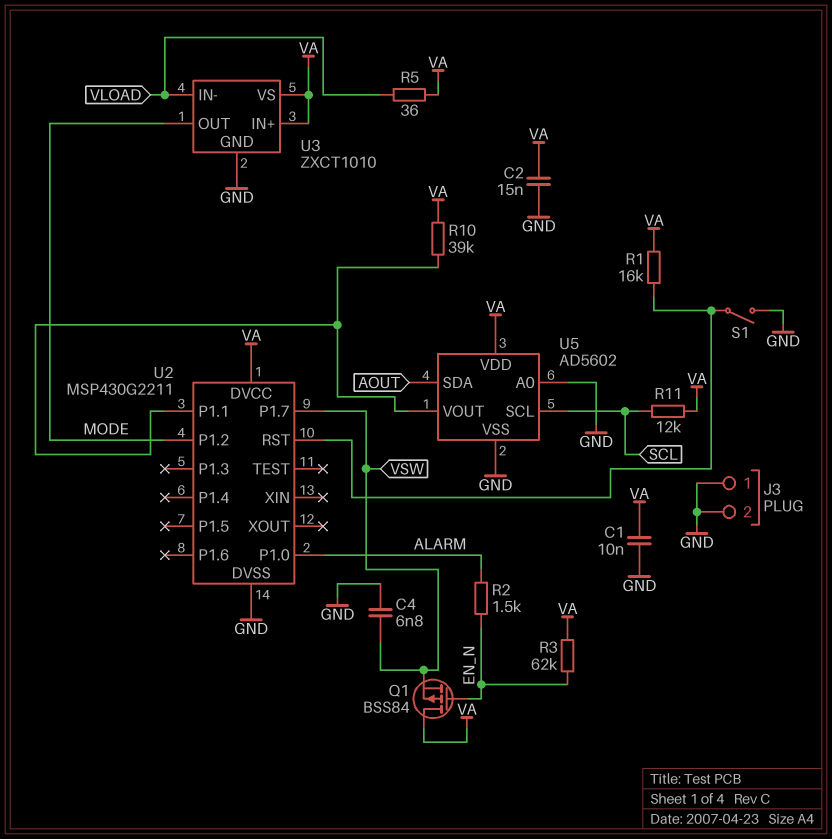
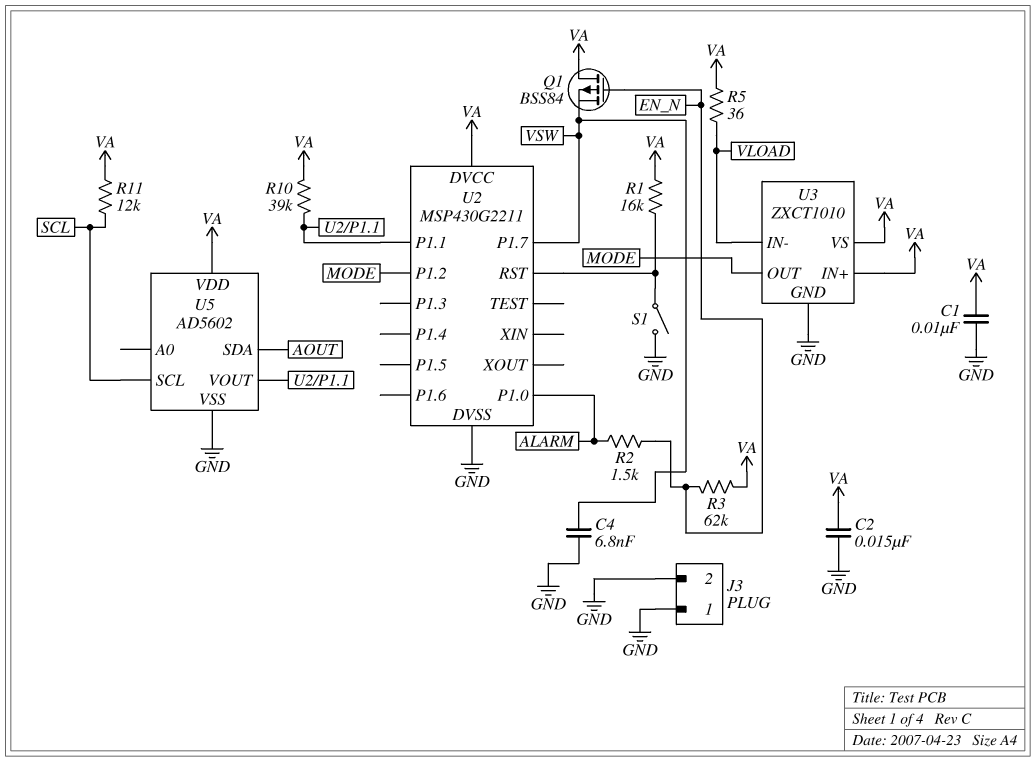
U5 pin A0: GND -> none

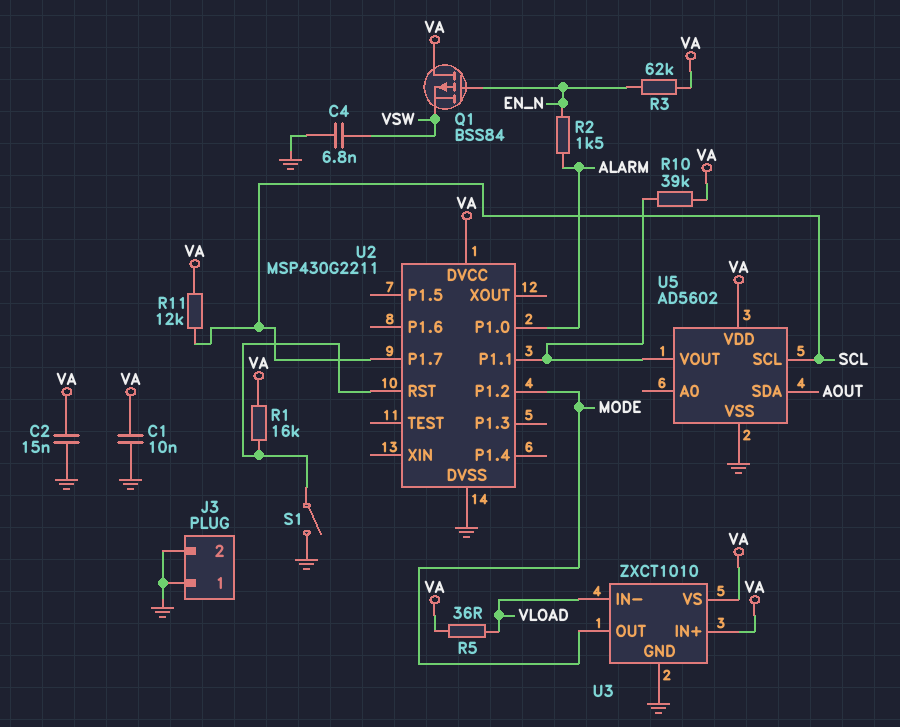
U2 pin P1.7: VSW -> SCL

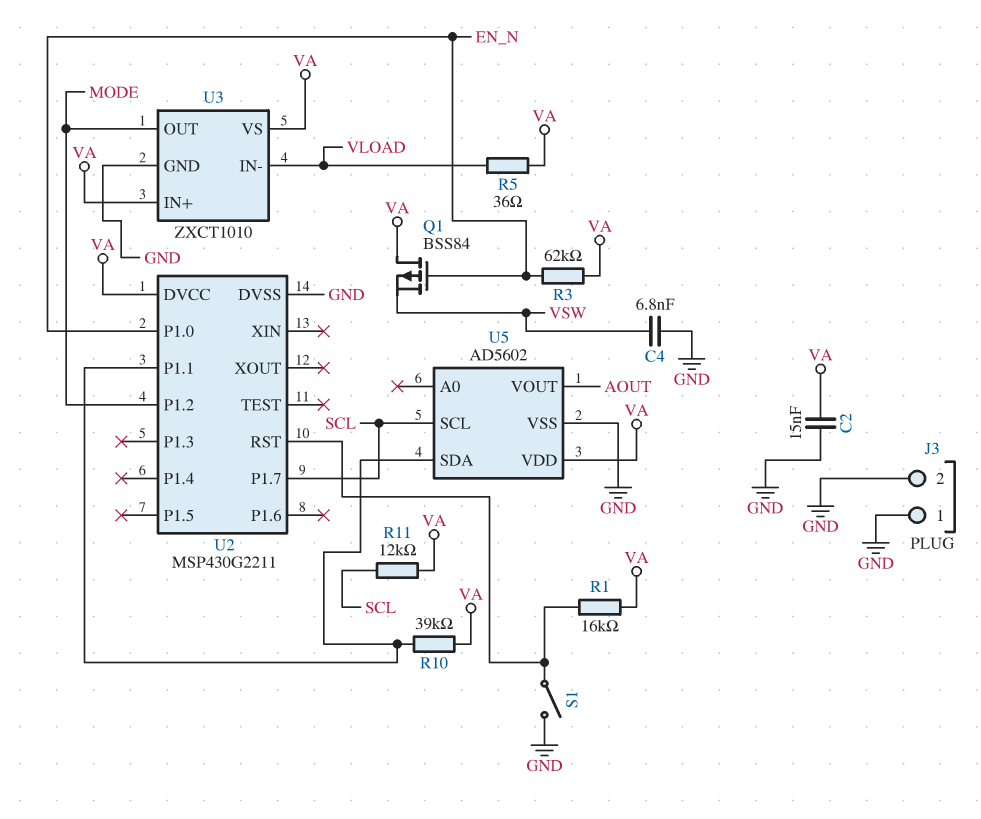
C1: 10nF (GND, VA) -> none
R2: 1.5k (ALARM, EN_N) -> none
U2 pin P1.0: ALARM -> EN_N
U5 pin SDA: AOUT -> U2/P1.1
U5 pin VOUT: U2/P1.1 -> AOUT

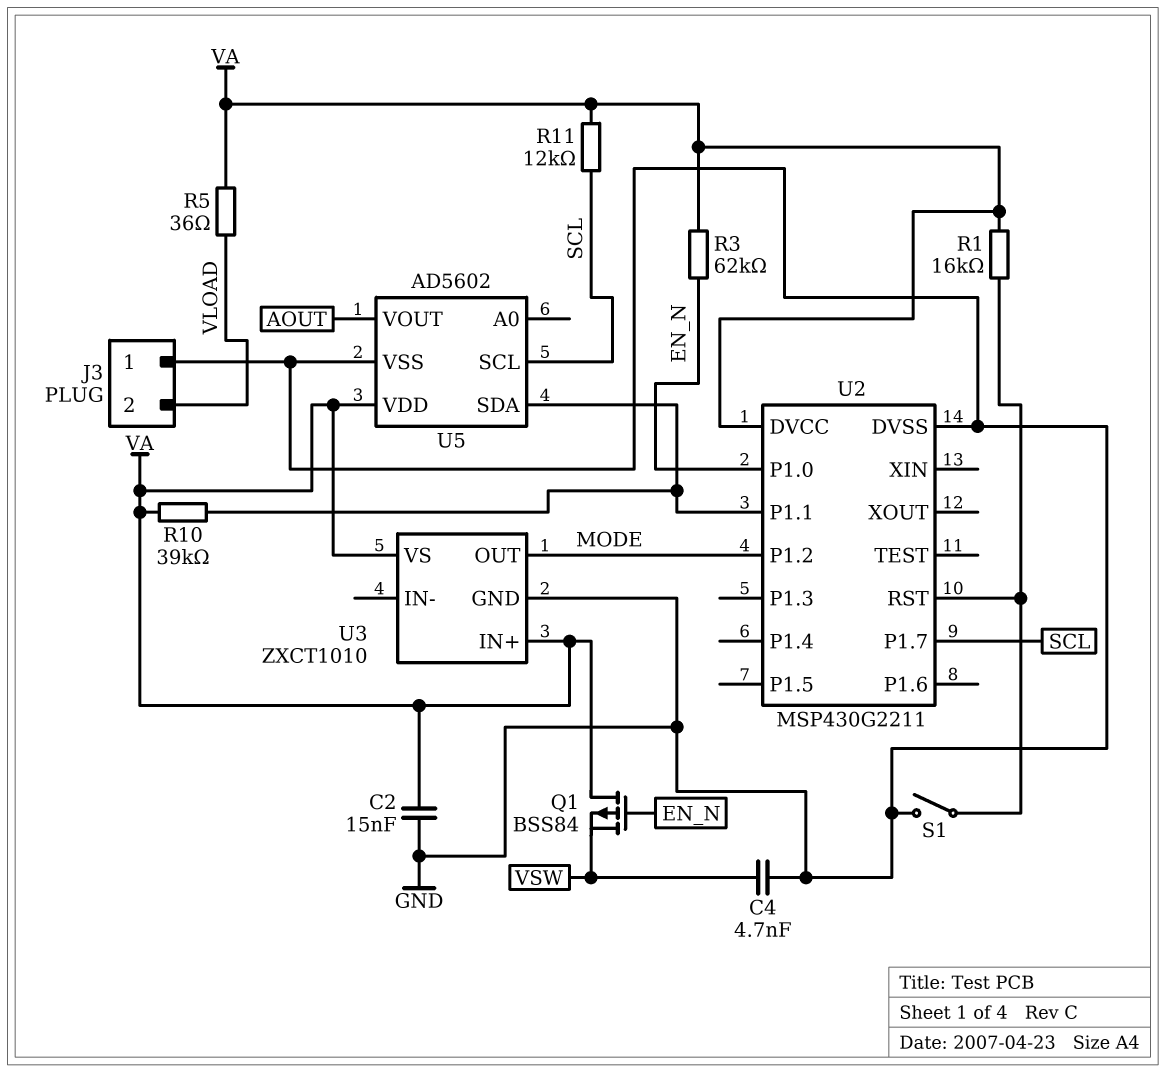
C4: 6.8nF (GND, VSW) -> 4.7nF (GND, VSW)
J3 pin 2: GND -> VLOAD
U3 pin IN-: VLOAD -> none

